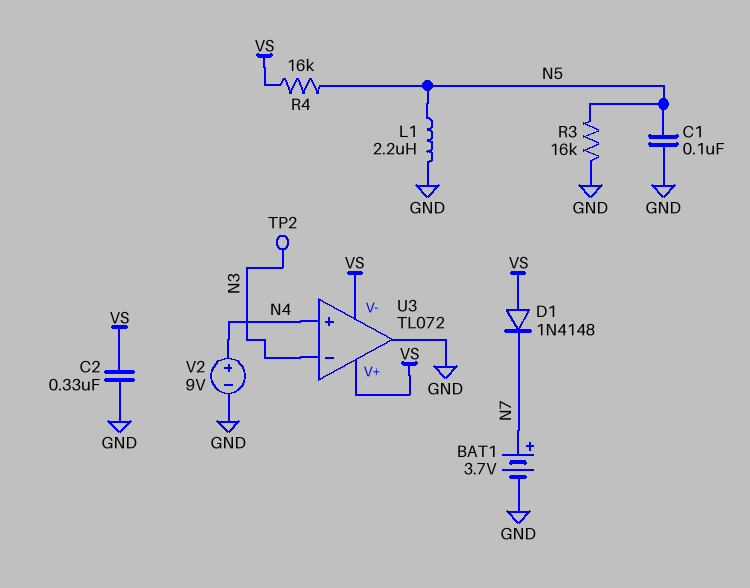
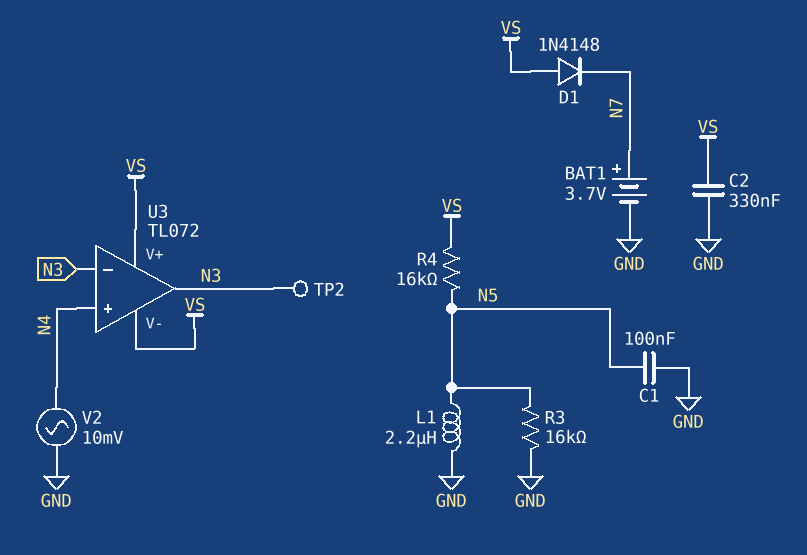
U3 pin out: GND -> N3
V2: 9V (plus N4, minus GND) -> AC 10mV (GND, N4)

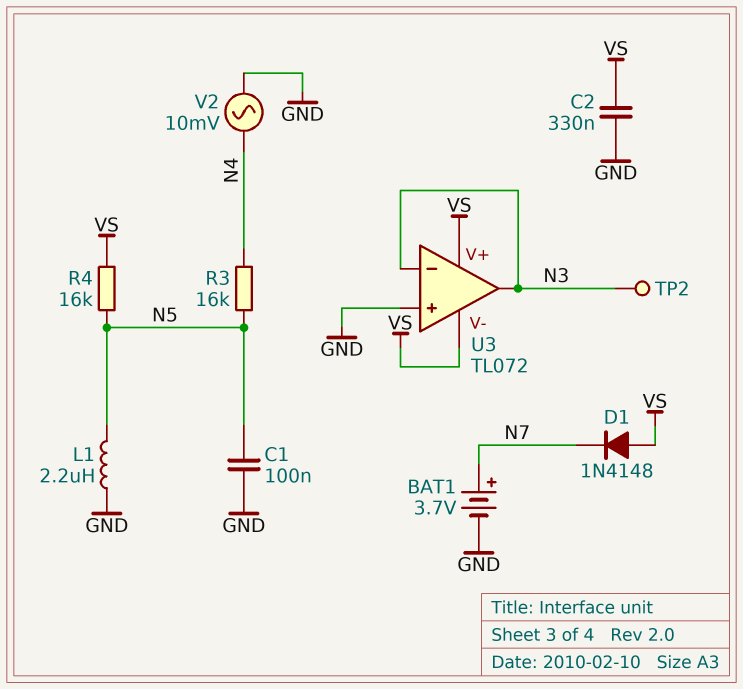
R3: 16k (GND, N5) -> 16k (N4, N5)
U3 pin in+: N4 -> GND

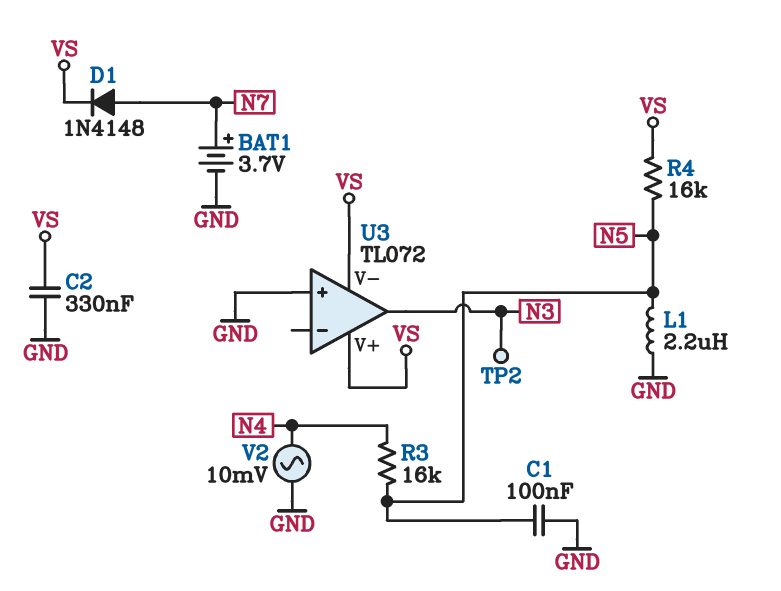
D1: diode 1N4148 (A VS, K N7) -> diode 1N4148 (A N7, K VS)
U3 pin in-: N3 -> none

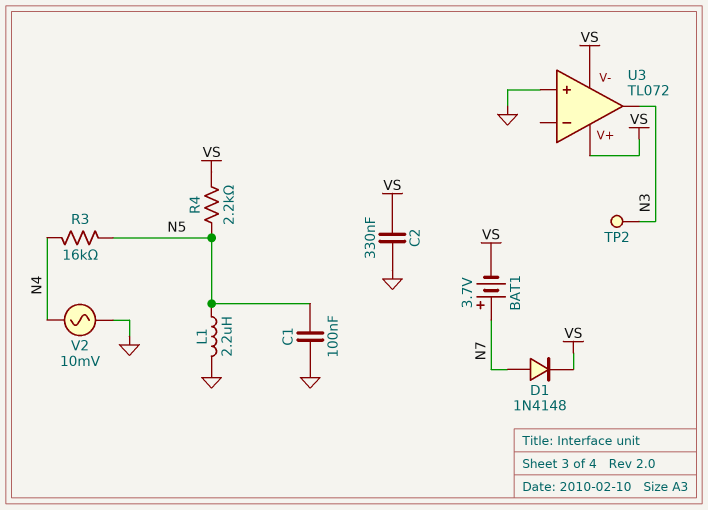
BAT1: 3.7V (plus N7, minus GND) -> 3.7V (plus N7, minus VS)
R4: 16k (N5, VS) -> 2.2k (N5, VS)

